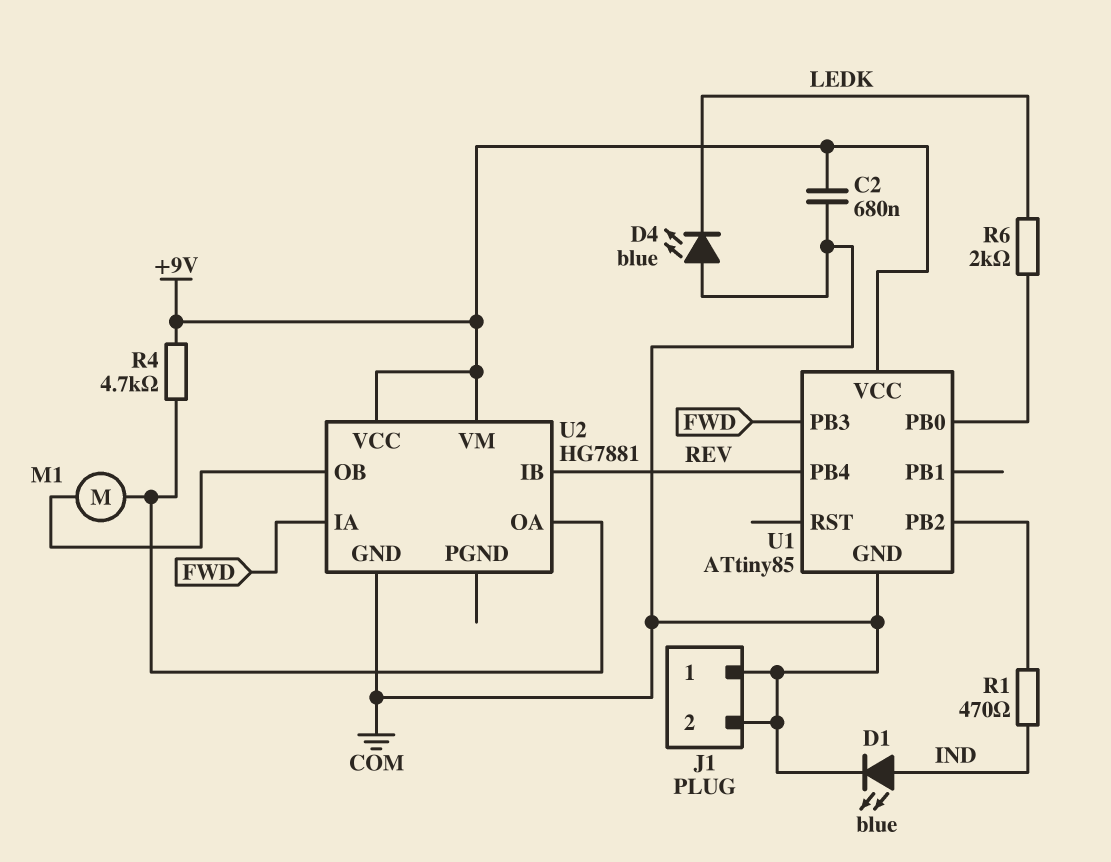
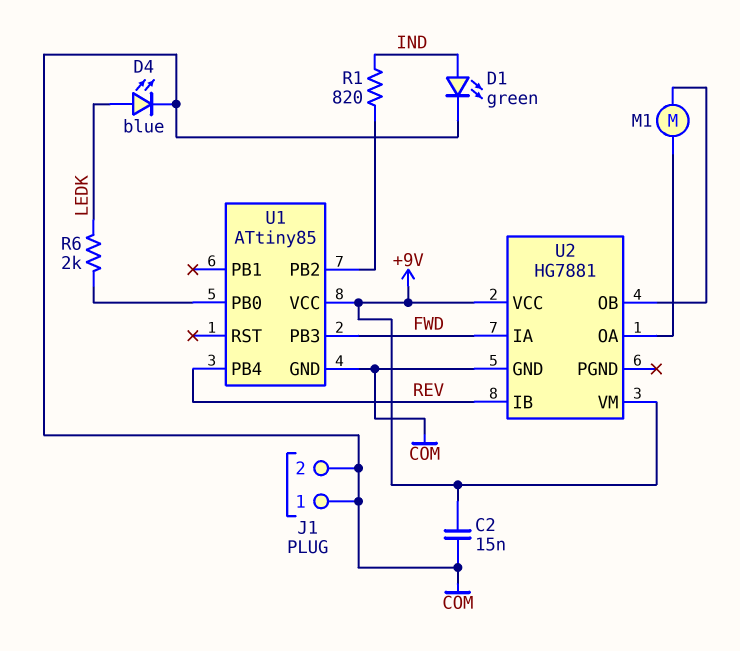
C2: 680nF (+9V, COM) -> 15nF (+9V, COM)
D1: LED blue (A IND, K COM) -> LED green (A IND, K COM)
D4: LED blue (A COM, K LEDK) -> LED blue (A LEDK, K COM)
R1: 470 (IND, U1/PB2) -> 820 (IND, U1/PB2)
R4: 4.7k (+9V, U2/OA) -> none

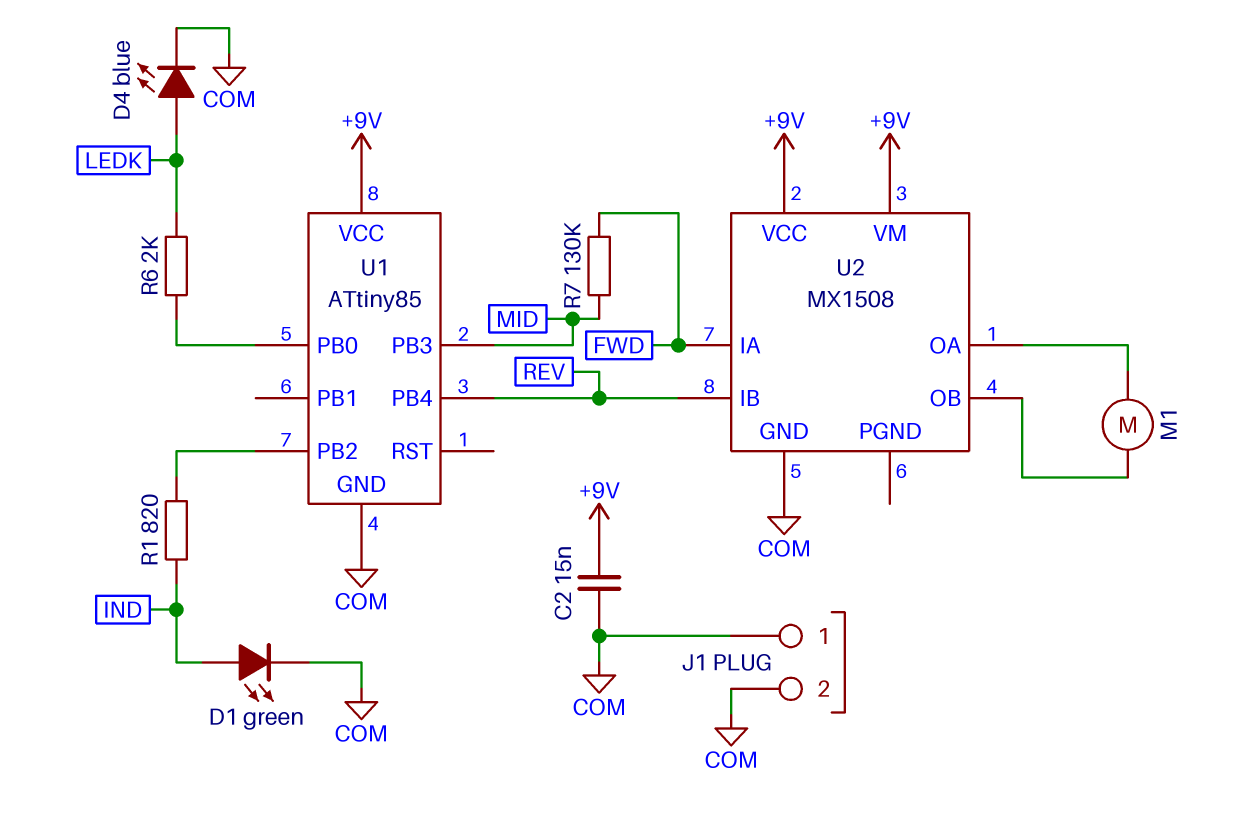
R7: none -> 130k (FWD, MID)
U1 pin PB3: FWD -> MID
U2: HG7881 -> MX1508

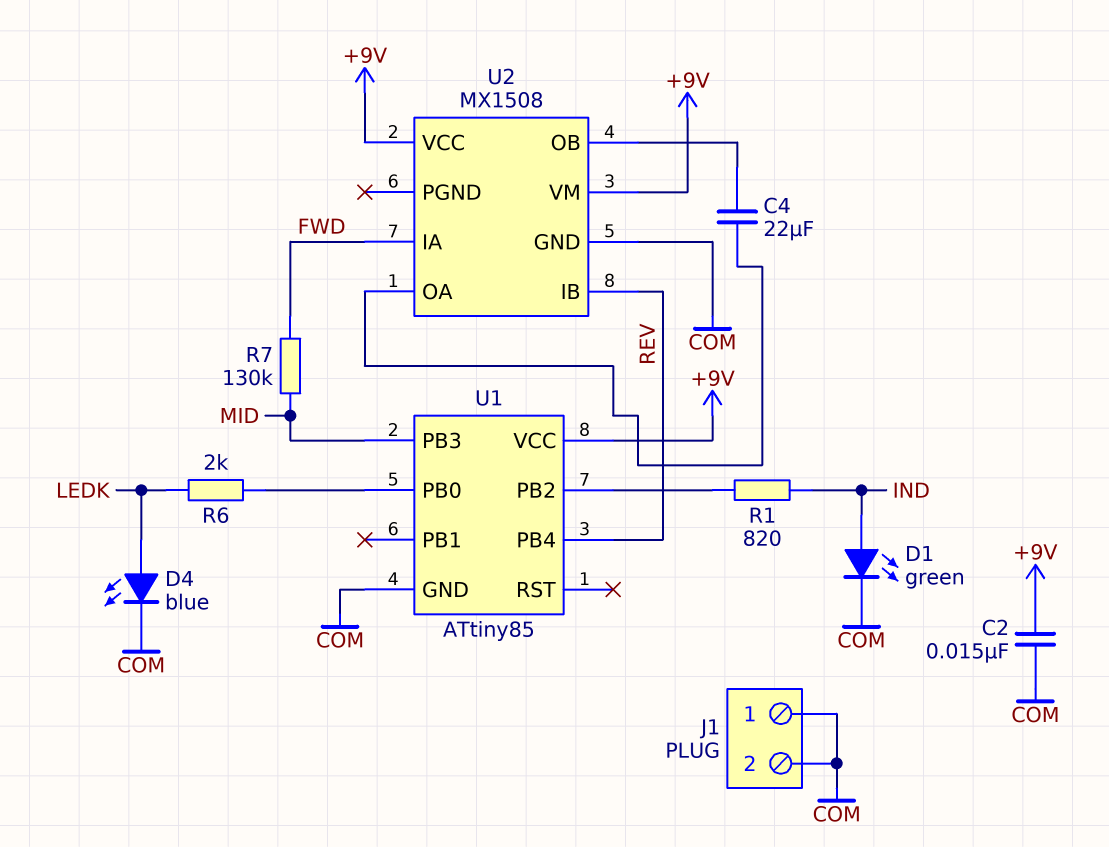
C4: none -> 22uF (U2/OA, U2/OB)
M1: motor (U2/OA, U2/OB) -> none

